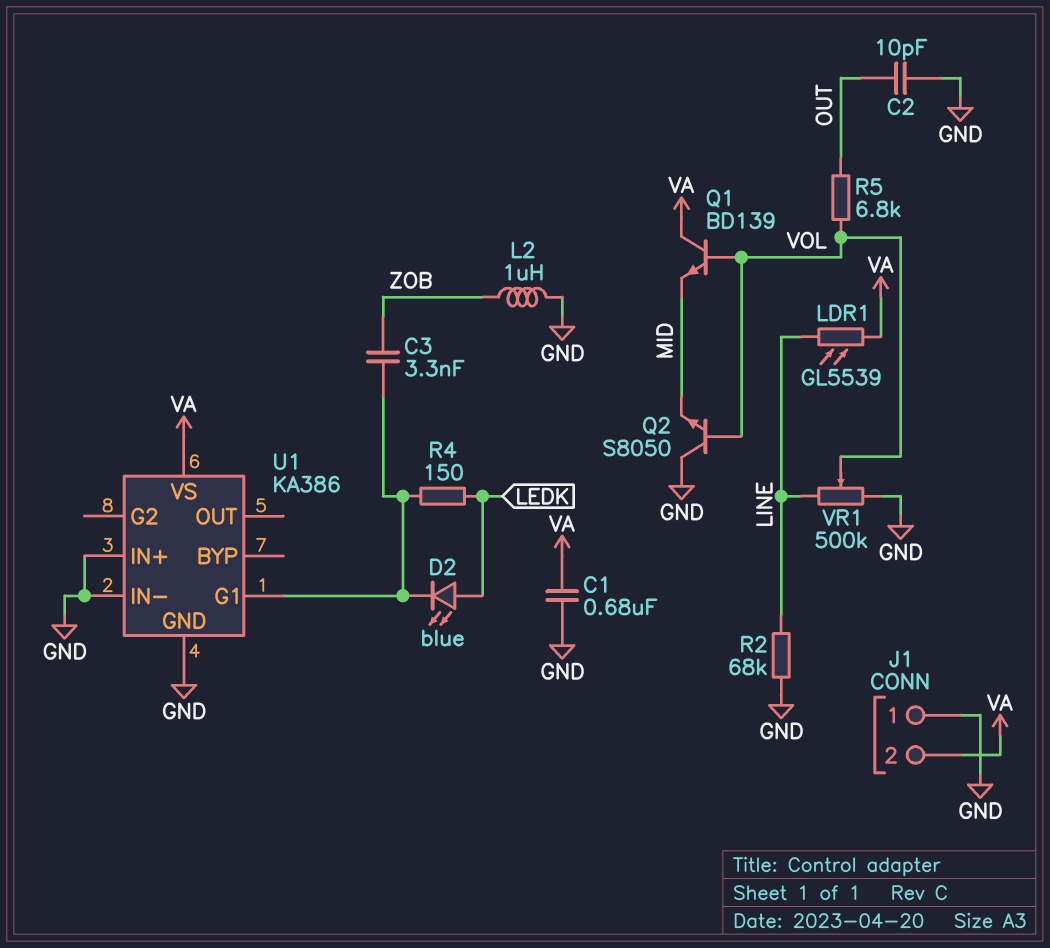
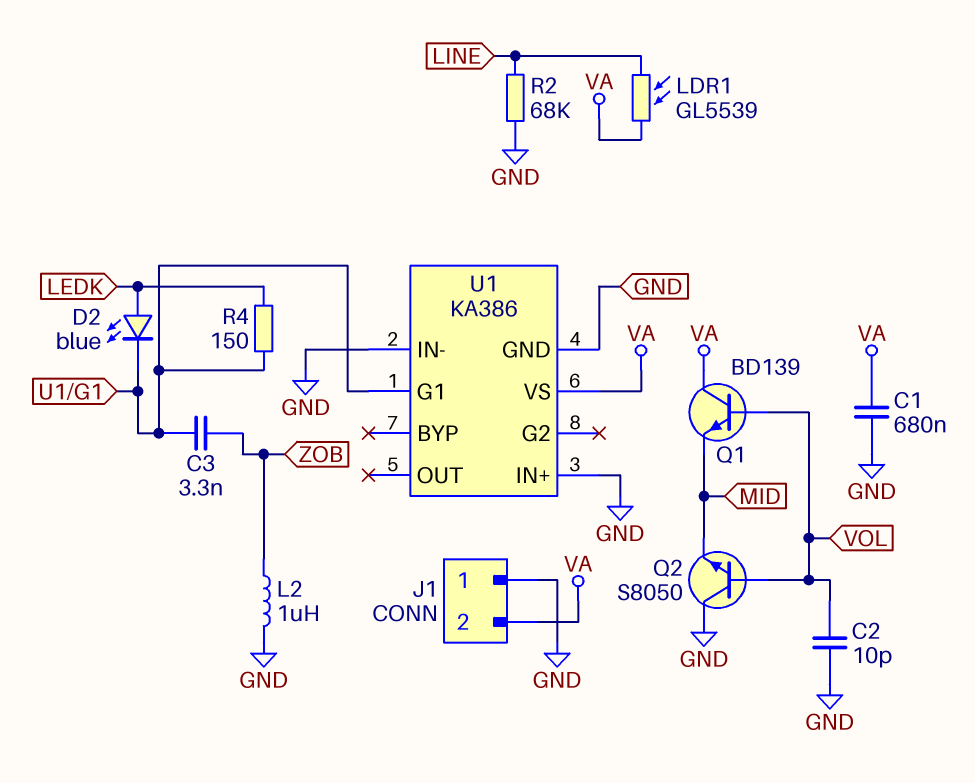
C2: 10pF (GND, OUT) -> 10pF (GND, VOL)
R5: 6.8k (OUT, VOL) -> none
VR1: 500k (GND, LINE, wiper VOL) -> none

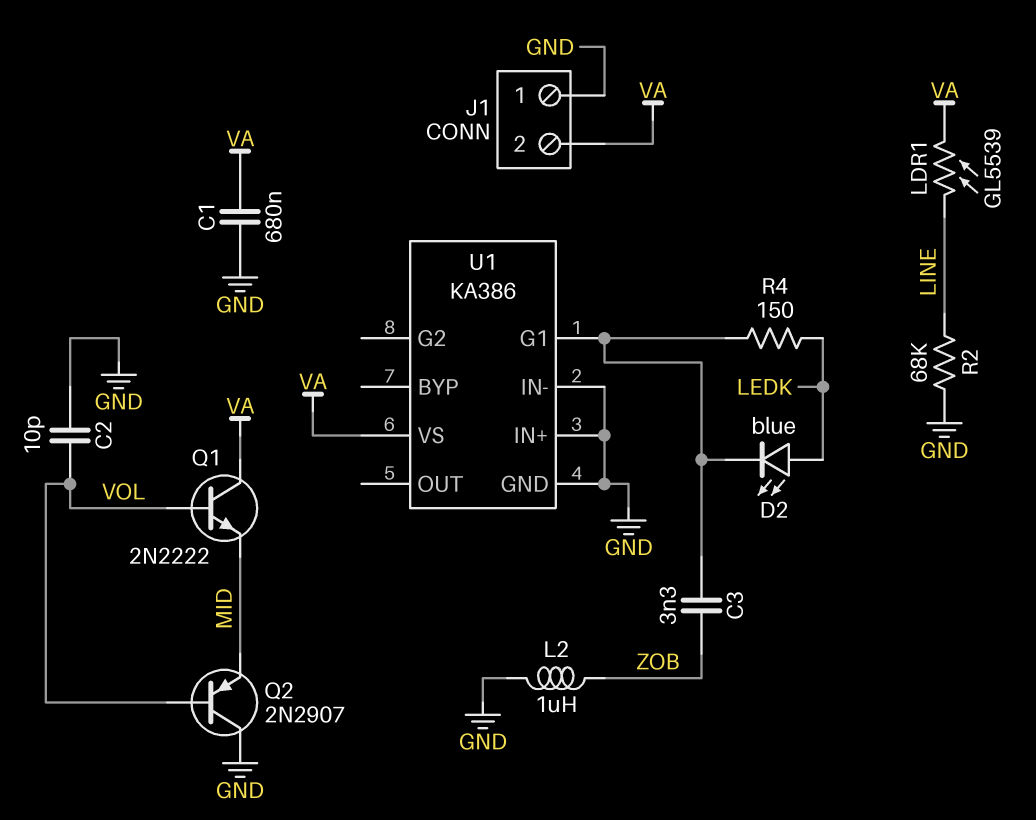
Q1: NPN BD139 (B VOL, C VA, E MID) -> NPN 2N2222 (B VOL, C VA, E MID)
Q2: NPN S8050 (B VOL, C GND, E MID) -> PNP 2N2907 (B VOL, C GND, E MID)

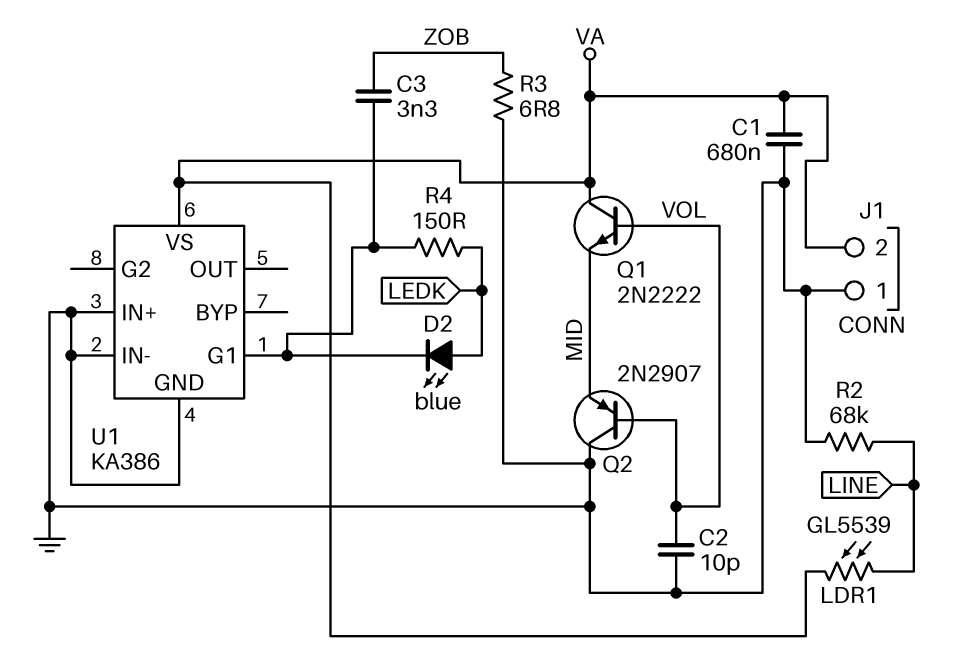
L2: 1uH (GND, ZOB) -> none
R3: none -> 6.8 (GND, ZOB)

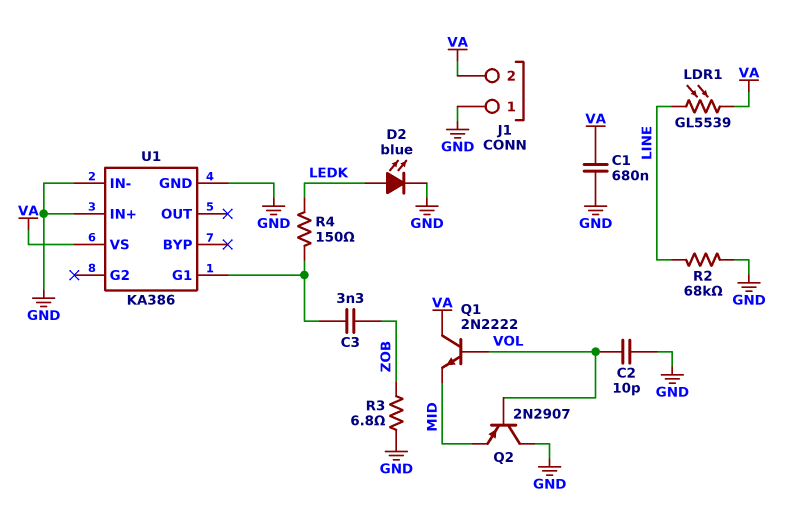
D2: LED blue (A LEDK, K U1/G1) -> LED blue (A LEDK, K GND)

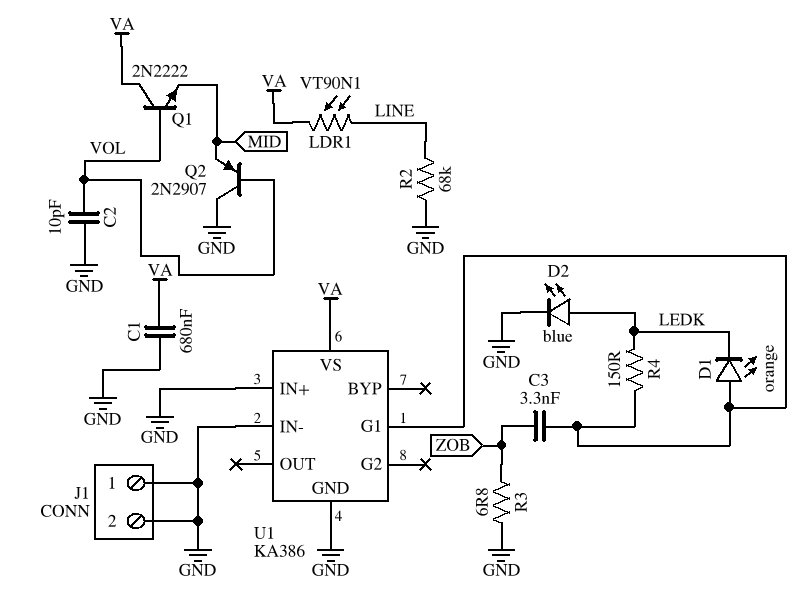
D1: none -> LED orange (A U1/G1, K LEDK)
J1 pin 2: VA -> GND
LDR1: GL5539 (LINE, VA) -> VT90N1 (LINE, VA)

